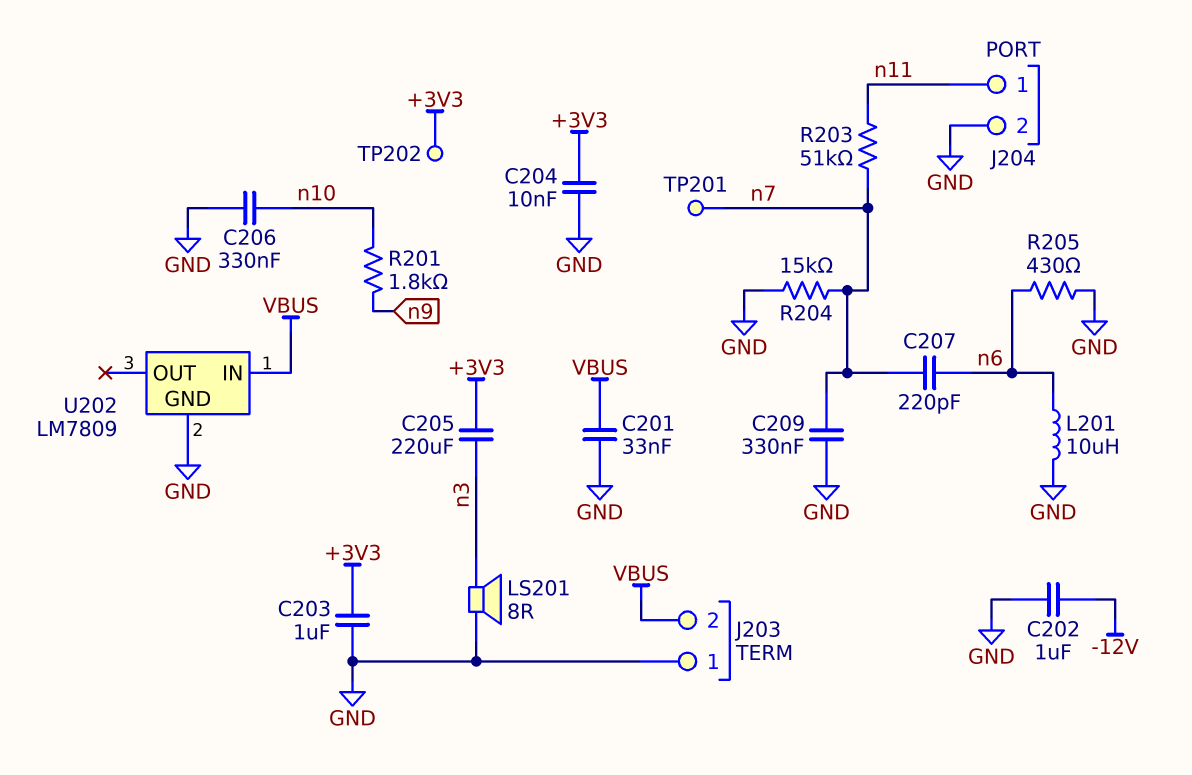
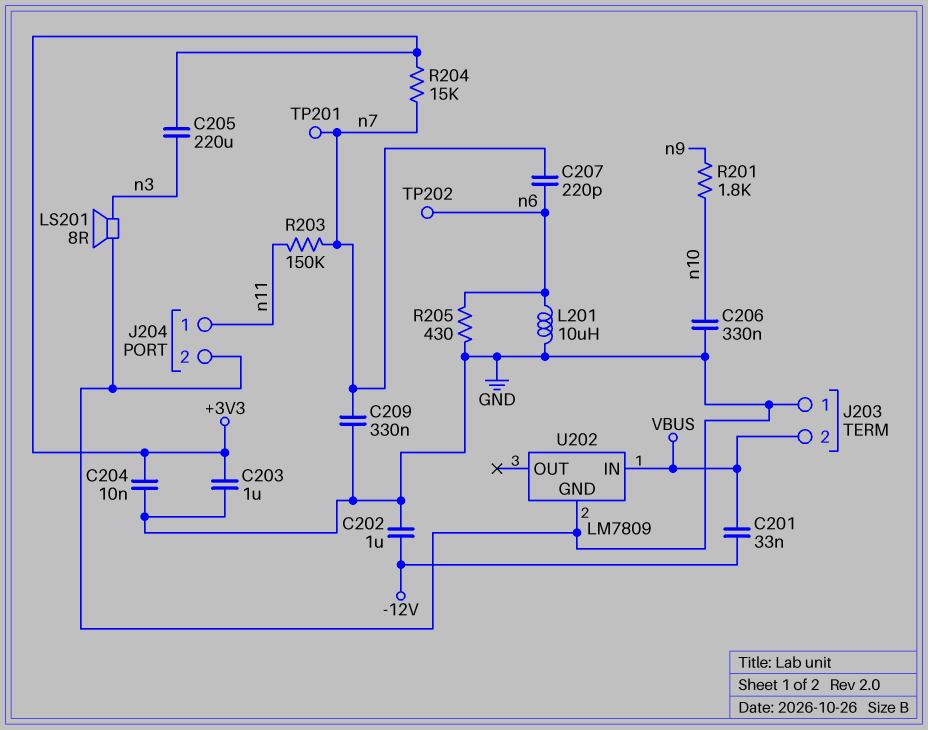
C201: 33nF (GND, VBUS) -> 33nF (-12V, VBUS)
R203: 51k (n7, n11) -> 150k (n7, n11)
R204: 15k (GND, n7) -> 15k (+3V3, n7)
TP202: test point (+3V3) -> test point (n6)

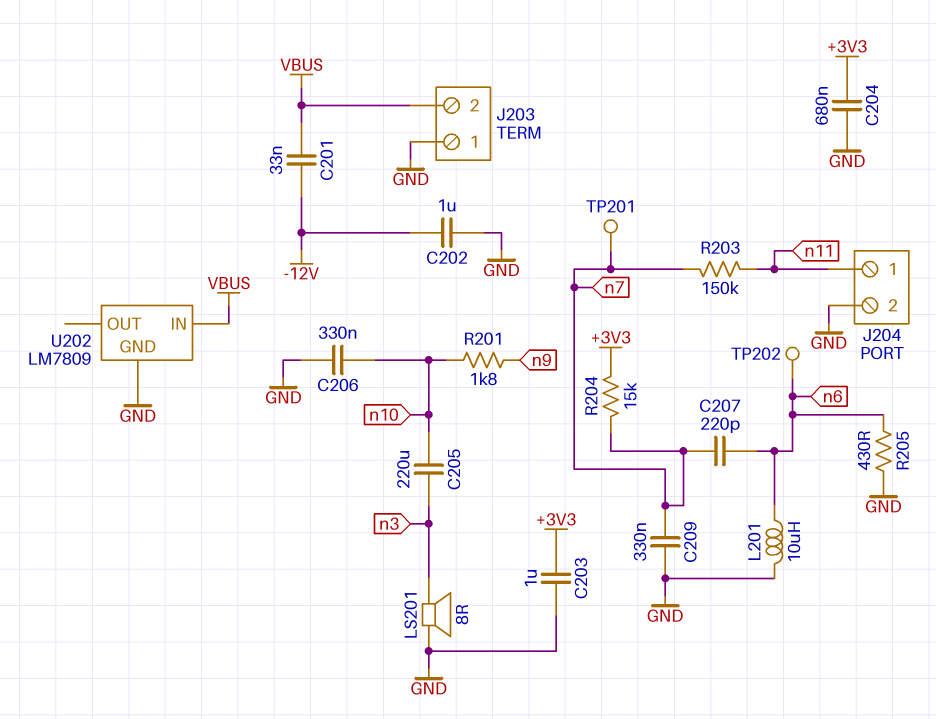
C204: 10nF (+3V3, GND) -> 680nF (+3V3, GND)
C205: 220uF (+3V3, n3) -> 220uF (n3, n10)

